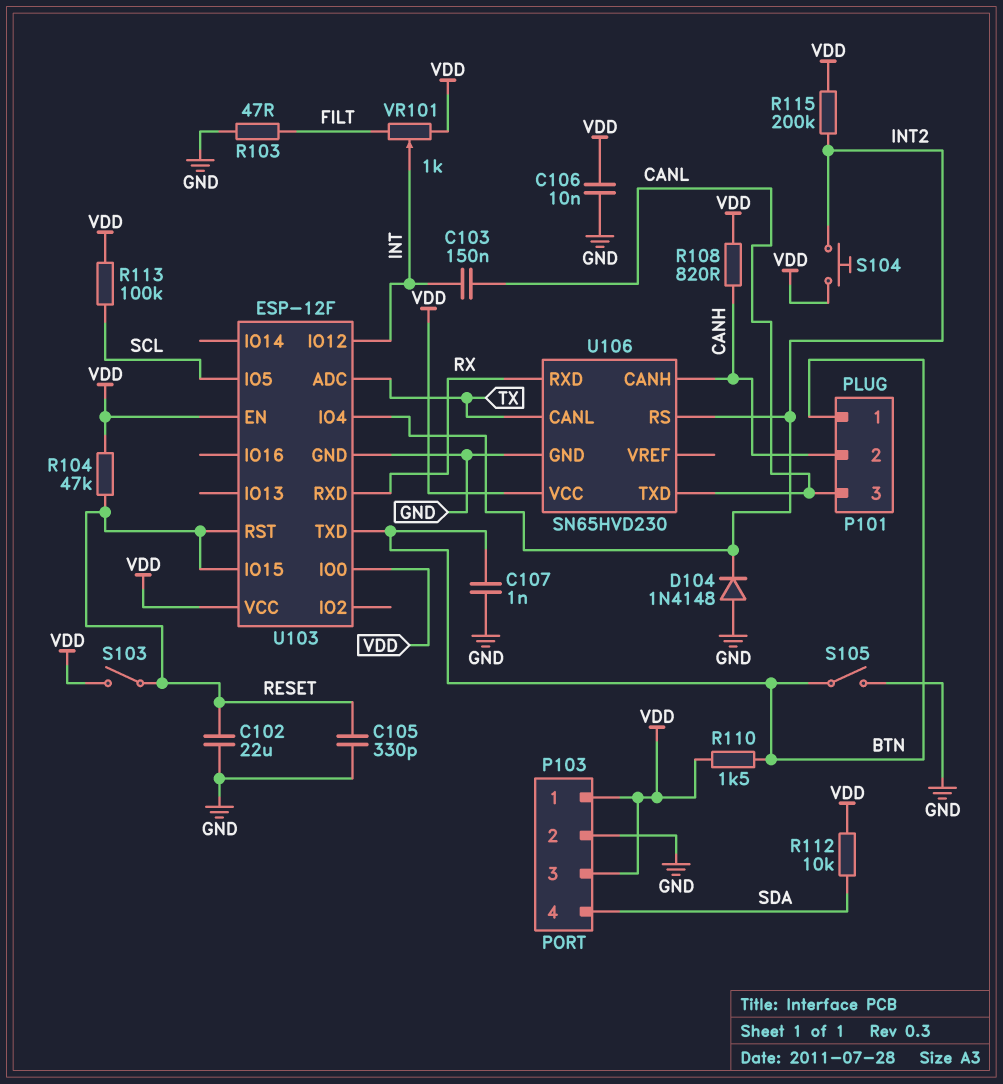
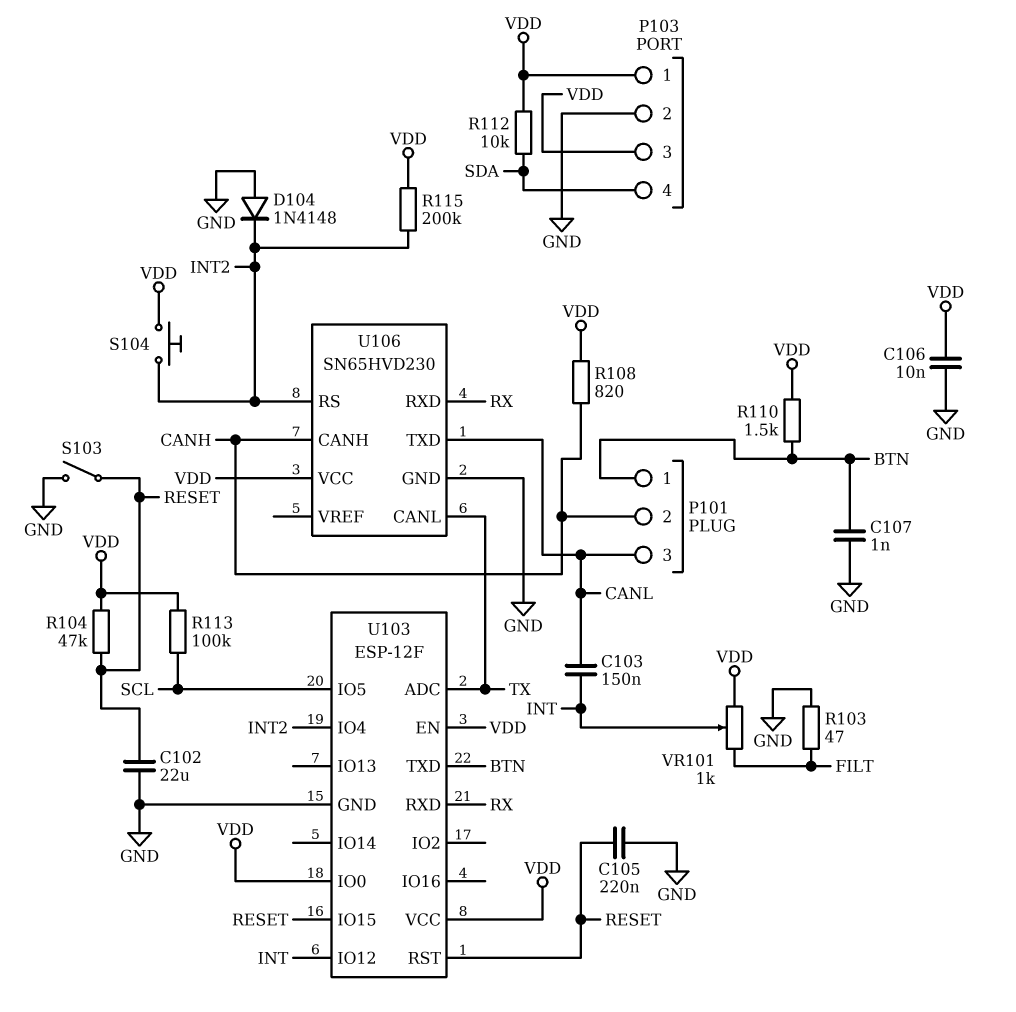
C105: 330pF (GND, RESET) -> 220nF (GND, RESET)
S103: switch (RESET, VDD) -> switch (GND, RESET)
S105: switch (BTN, GND) -> none

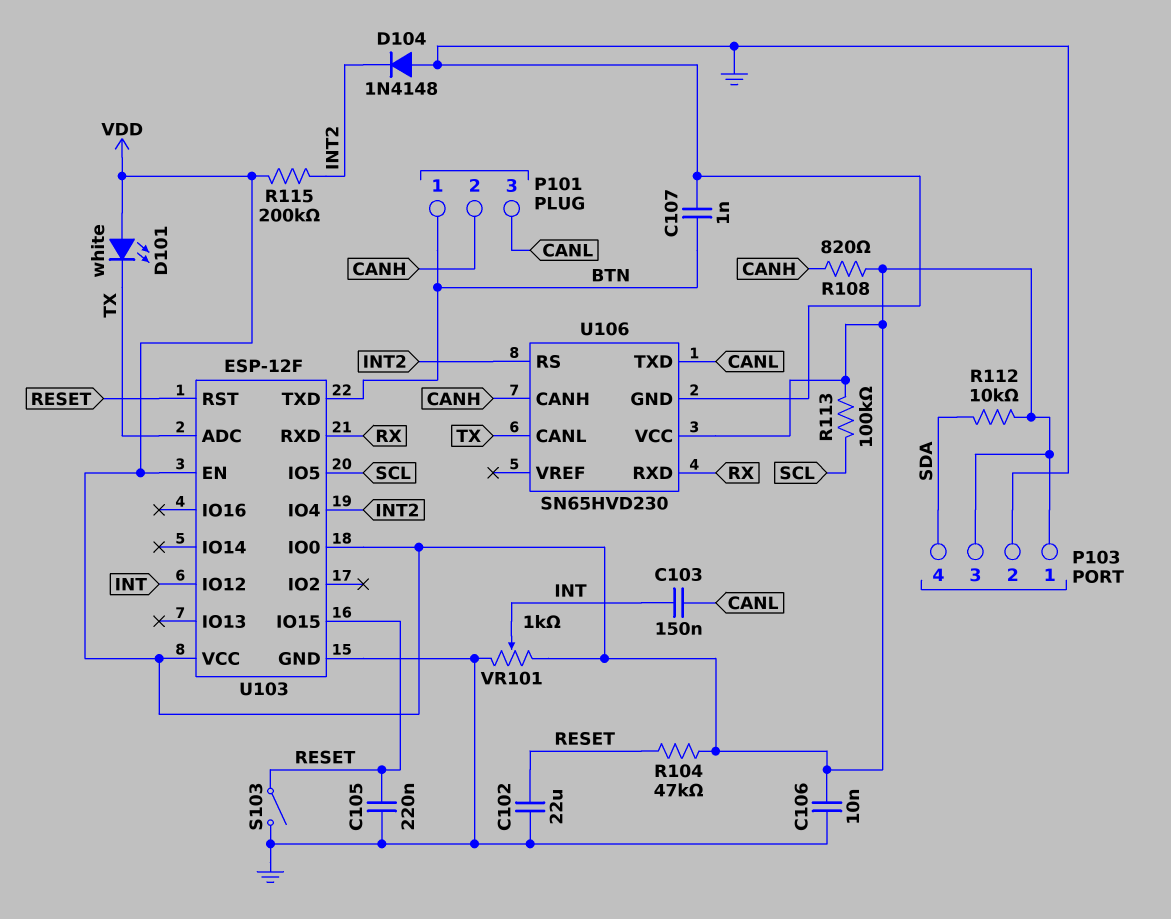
D101: none -> LED white (A VDD, K TX)
R103: 47 (FILT, GND) -> none
R110: 1.5k (BTN, VDD) -> none
S104: button (INT2, VDD) -> none
VR101: 1k (FILT, VDD, wiper INT) -> 1k (GND, VDD, wiper INT)

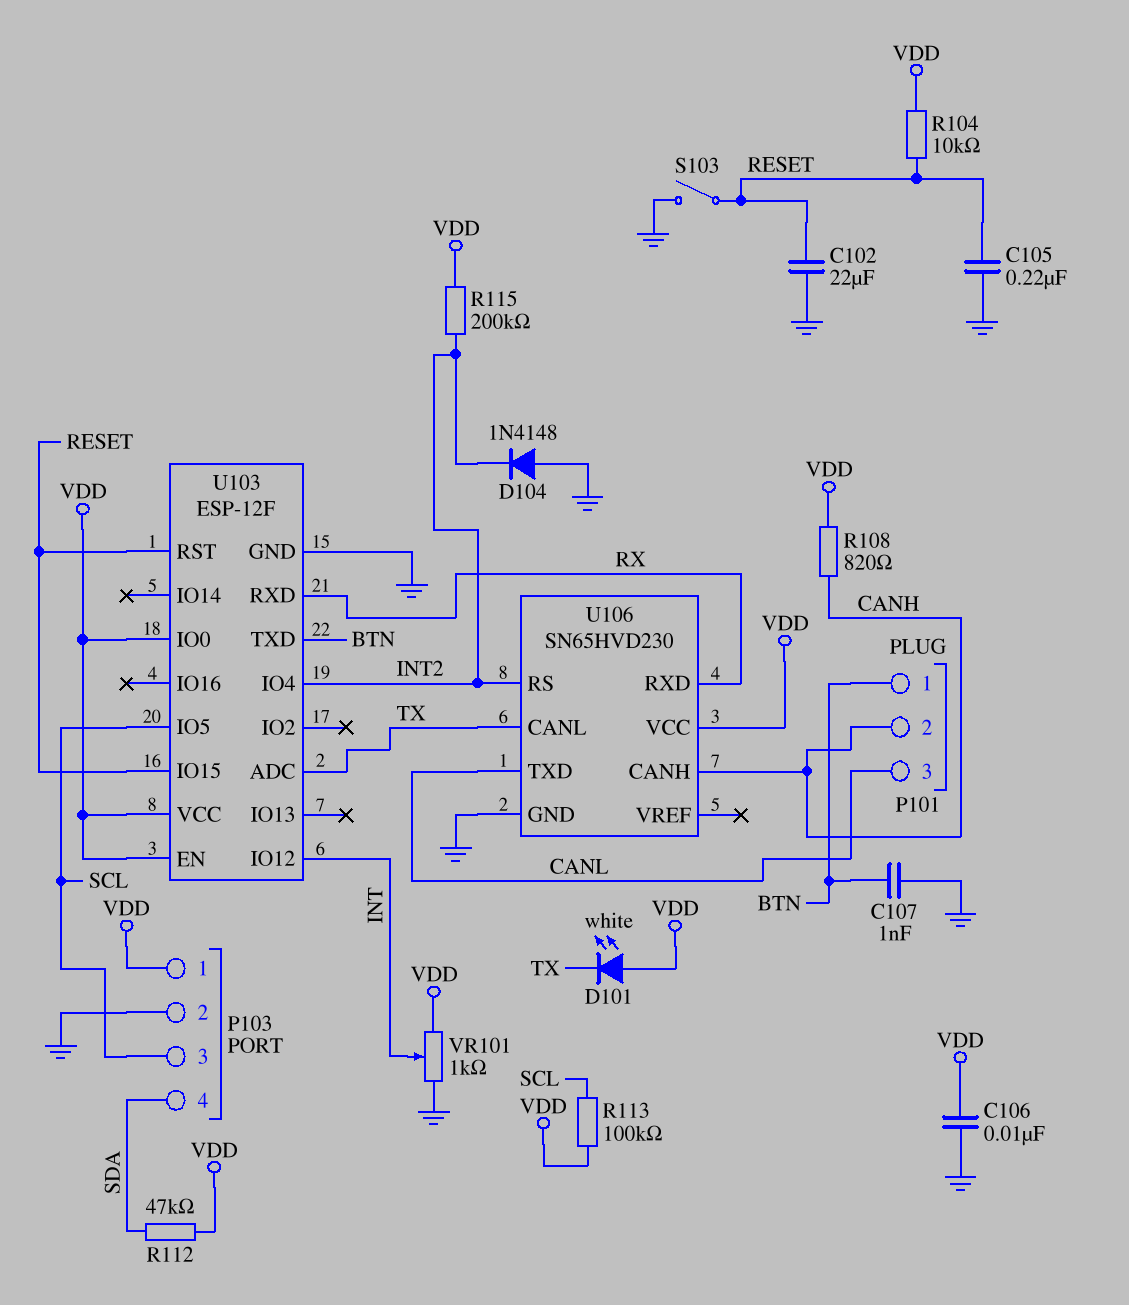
C103: 150nF (CANL, INT) -> none
P103 pin 3: VDD -> SCL
R104: 47k (RESET, VDD) -> 10k (RESET, VDD)
R112: 10k (SDA, VDD) -> 47k (SDA, VDD)

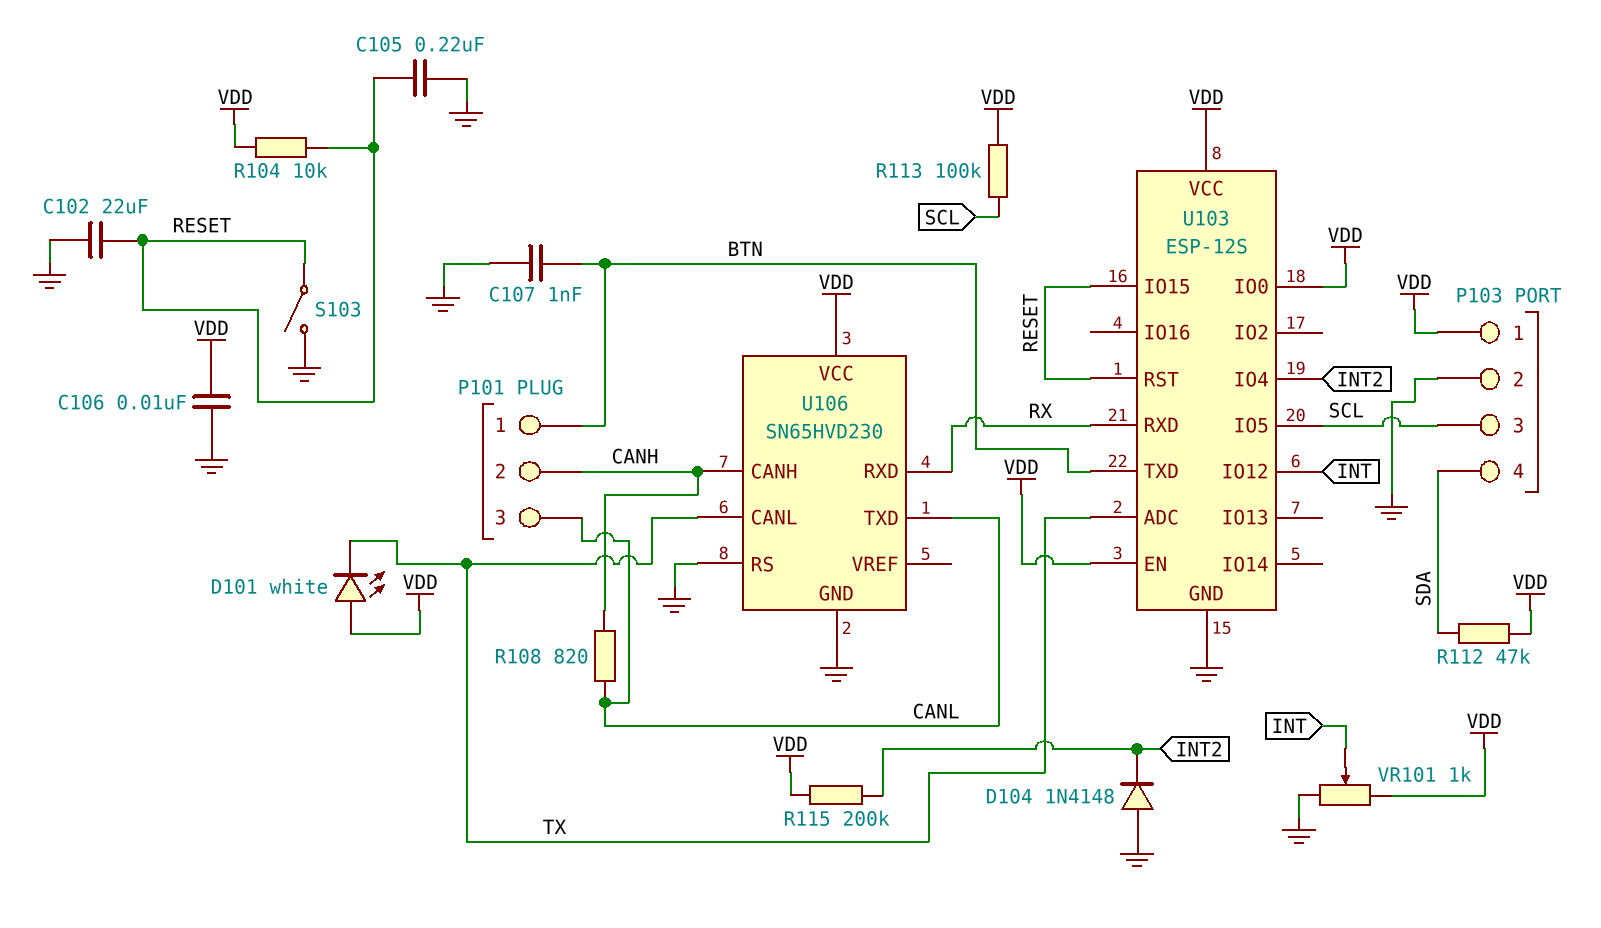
R108: 820 (CANH, VDD) -> 820 (CANH, CANL)
U103: ESP-12F -> ESP-12S
U106 pin RS: INT2 -> GND

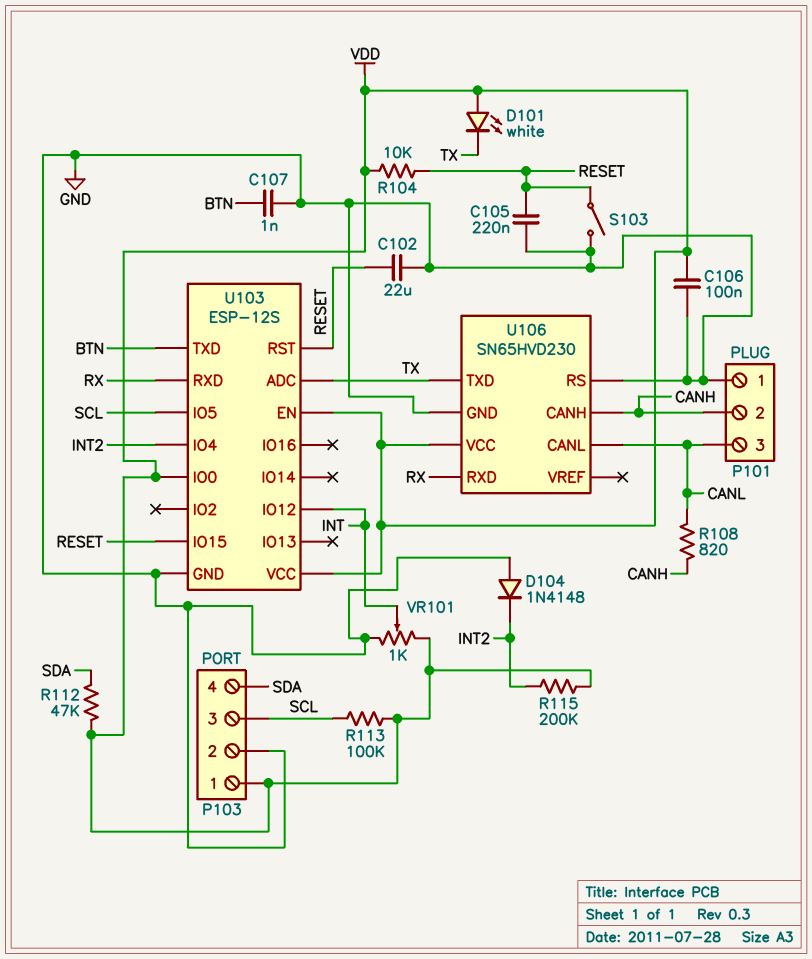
C106: 10nF (GND, VDD) -> 100nF (GND, VDD)
P101 pin 1: BTN -> GND
U106 pin CANL: TX -> CANL
U106 pin TXD: CANL -> TX

